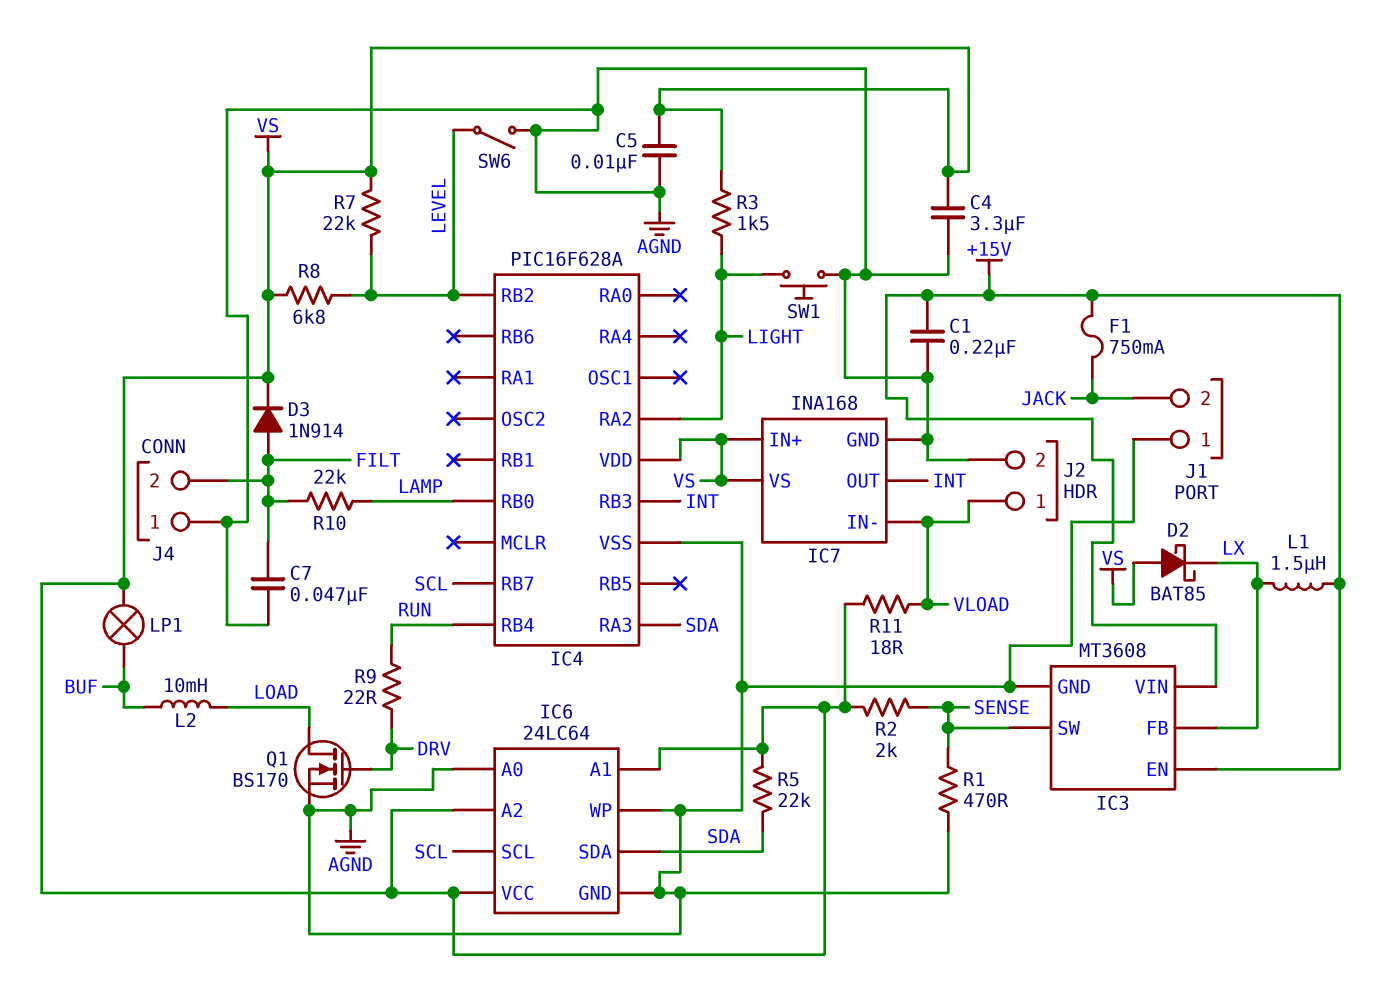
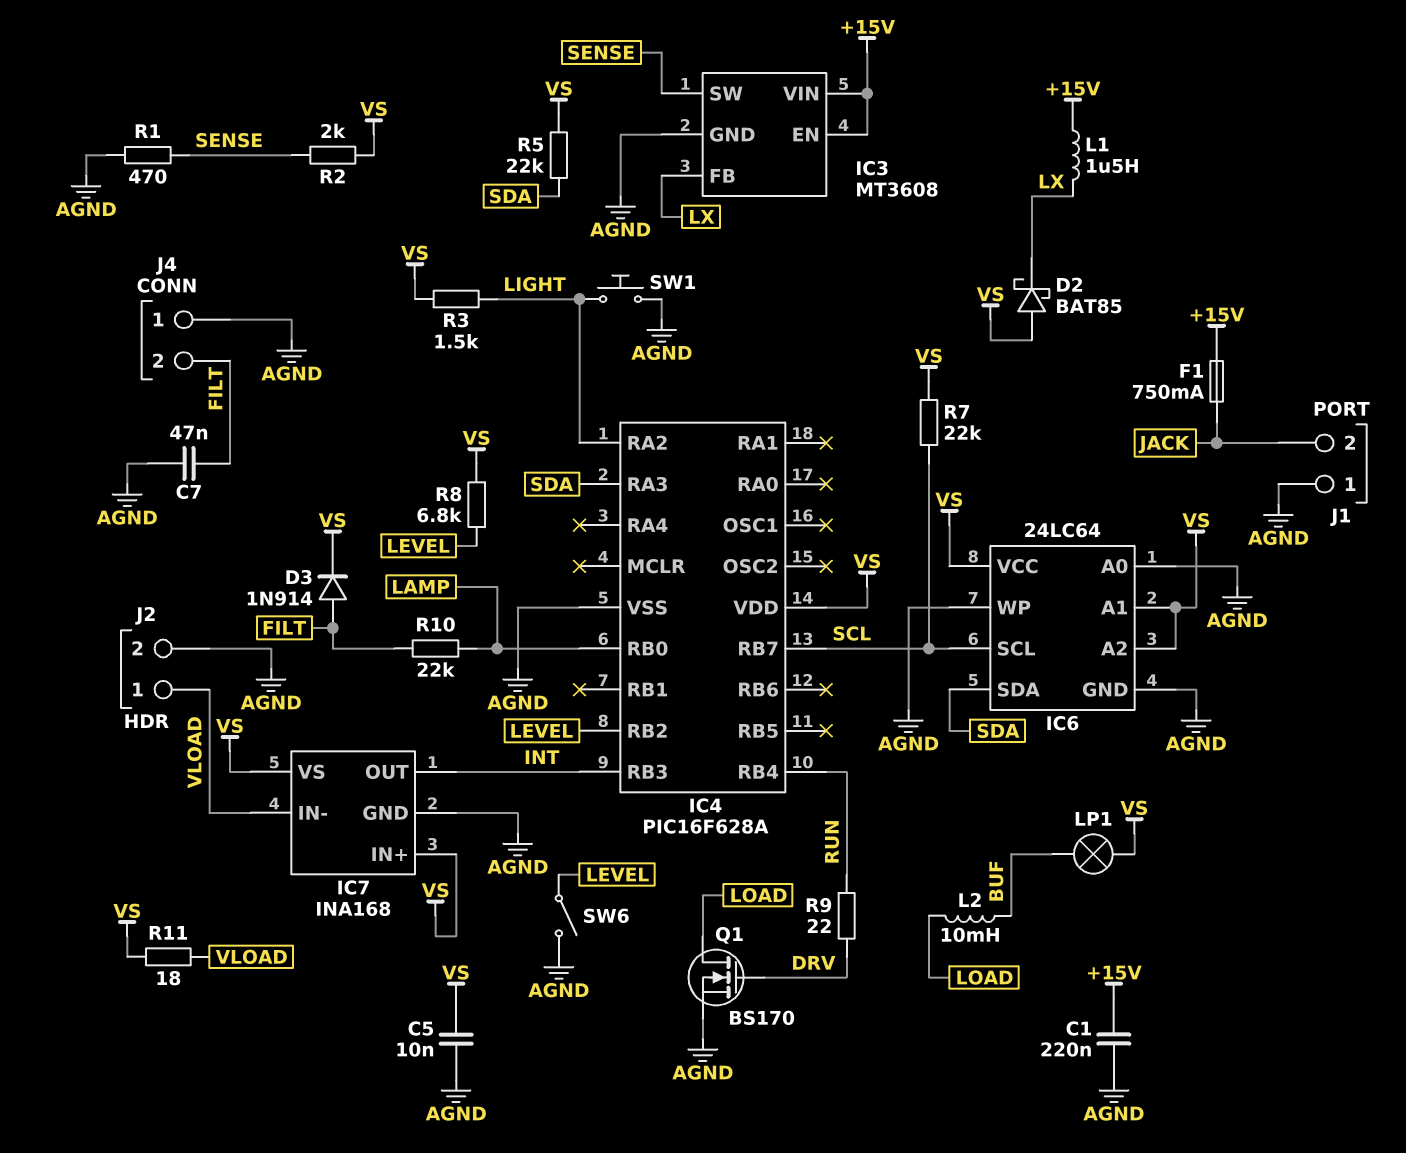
C4: 3.3uF (AGND, VS) -> none
R7: 22k (LEVEL, VS) -> 22k (SCL, VS)

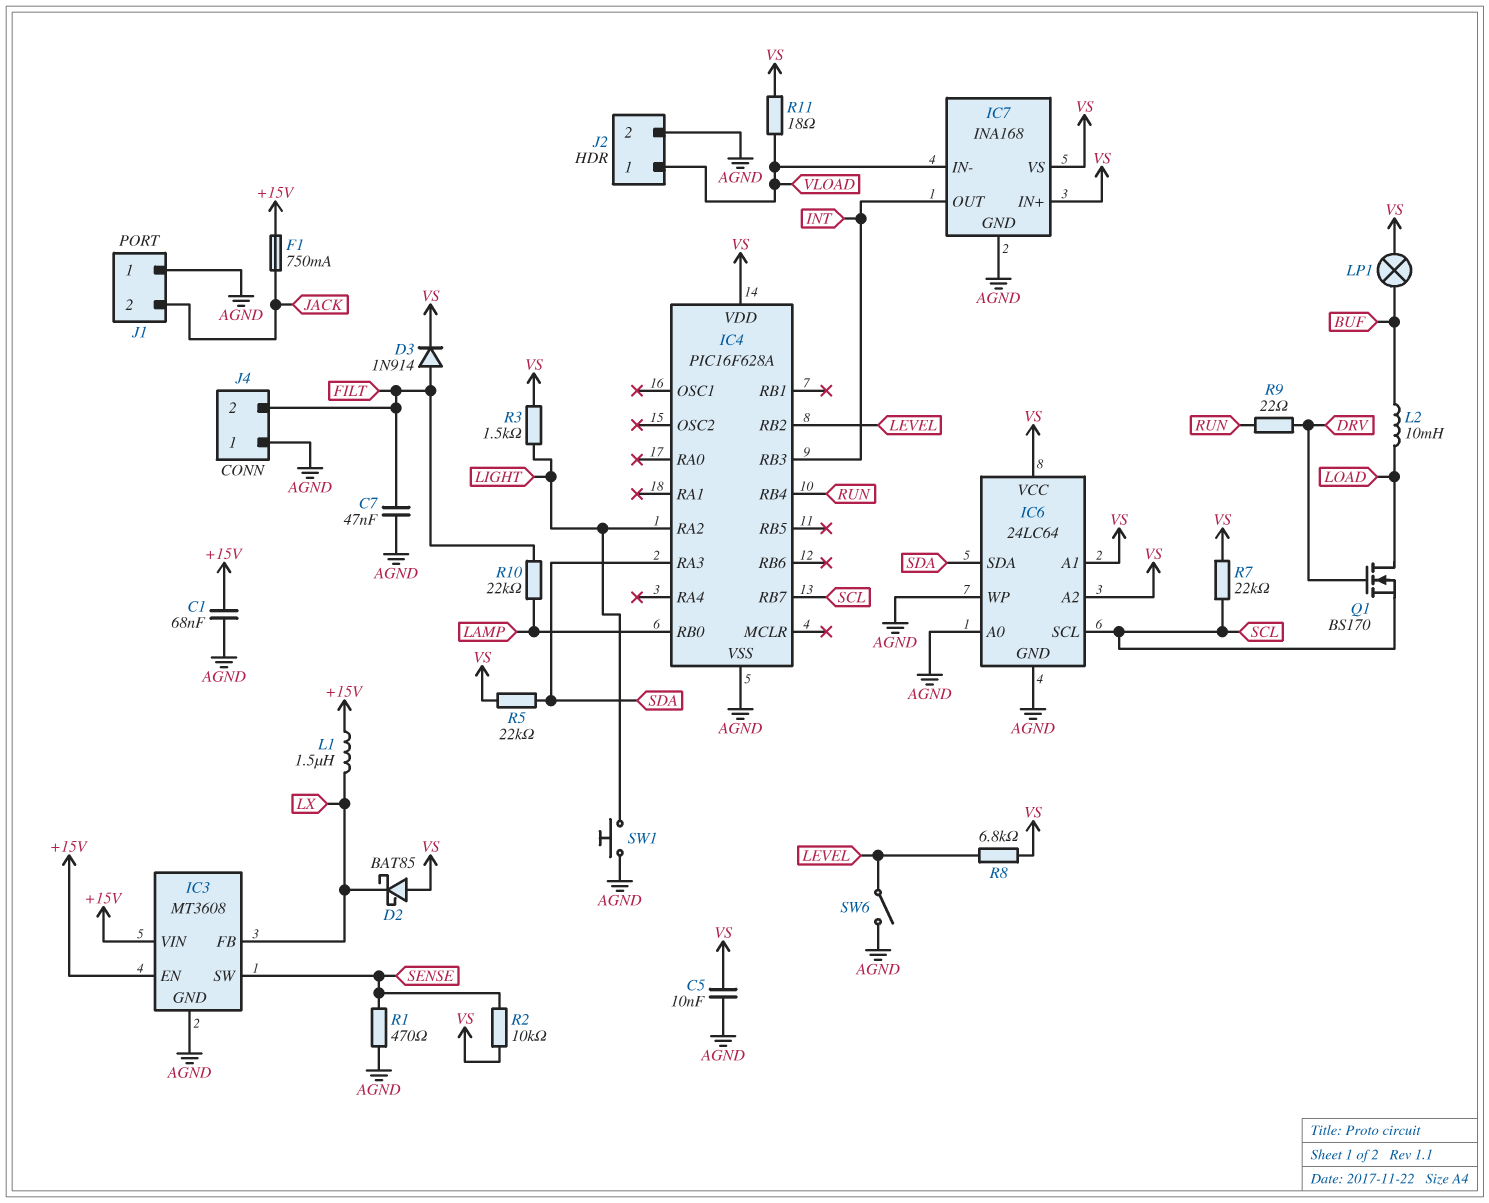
C1: 220nF (+15V, AGND) -> 68nF (+15V, AGND)
Q1: NMOS BS170 (G DRV, D LOAD, S AGND) -> NMOS BS170 (G DRV, D LOAD, S SCL)
R2: 2k (SENSE, VS) -> 10k (SENSE, VS)

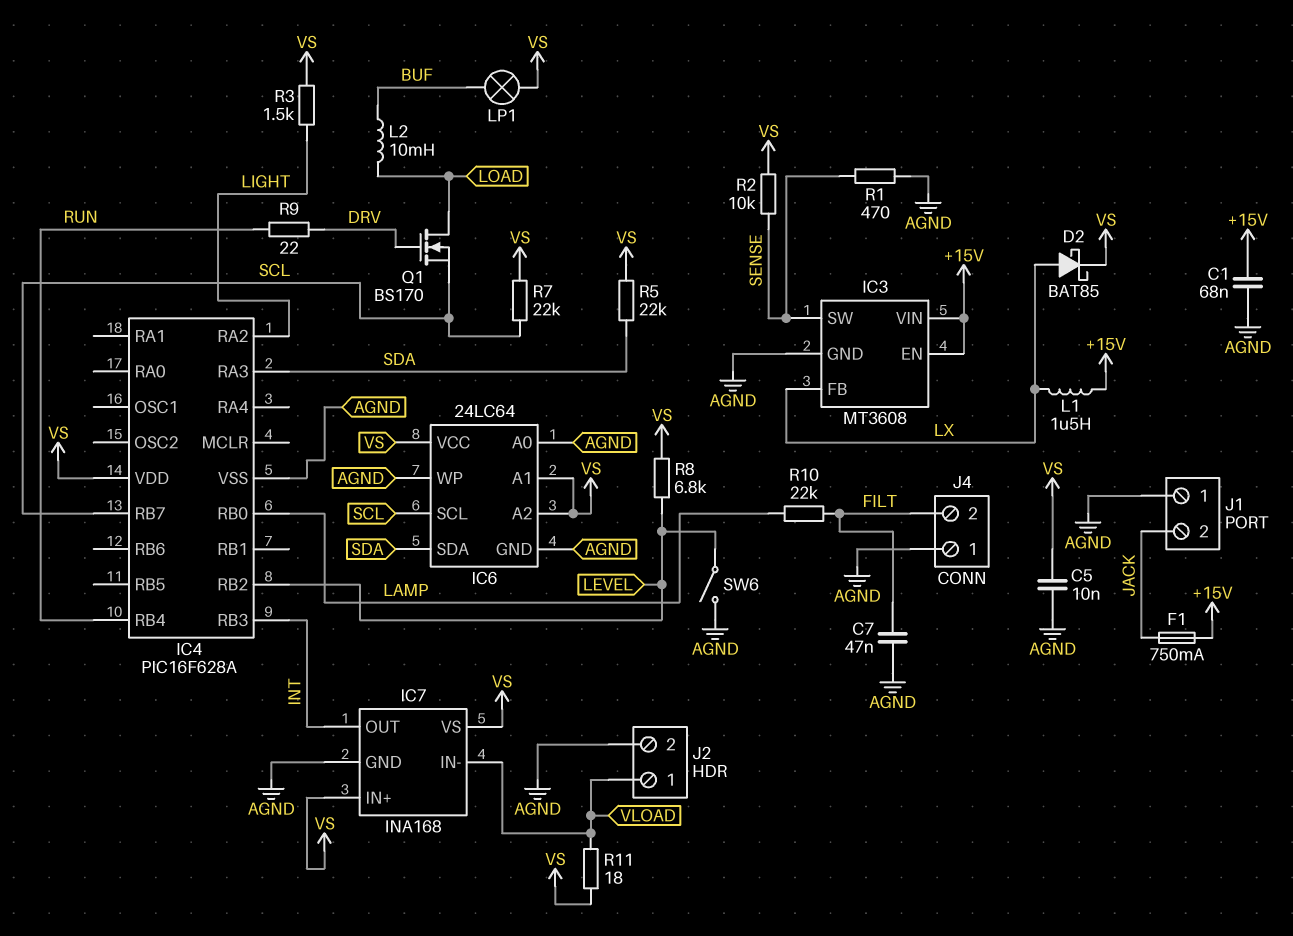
D2: schottky BAT85 (A VS, K LX) -> schottky BAT85 (A LX, K VS)
D3: diode 1N914 (A FILT, K VS) -> none
SW1: button (AGND, LIGHT) -> none

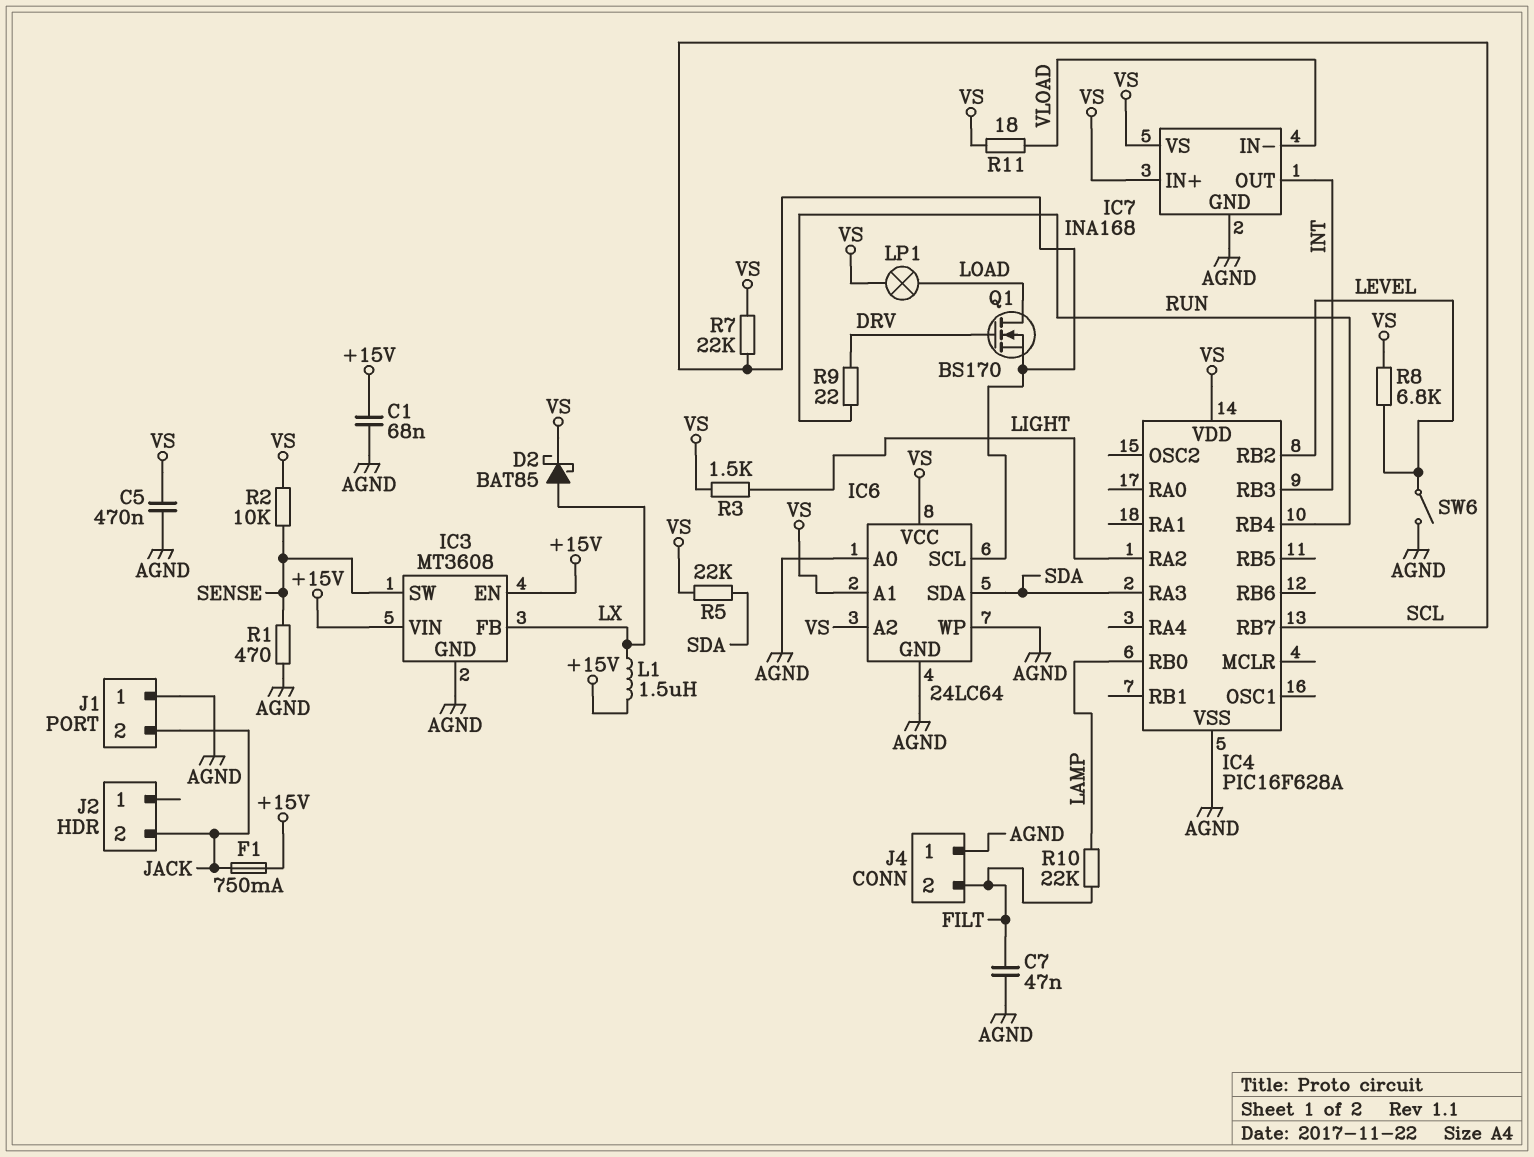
C5: 10nF (AGND, VS) -> 470nF (AGND, VS)
J2 pin 1: VLOAD -> none
J2 pin 2: AGND -> JACK
L2: 10mH (BUF, LOAD) -> none
LP1: lamp (BUF, VS) -> lamp (LOAD, VS)

